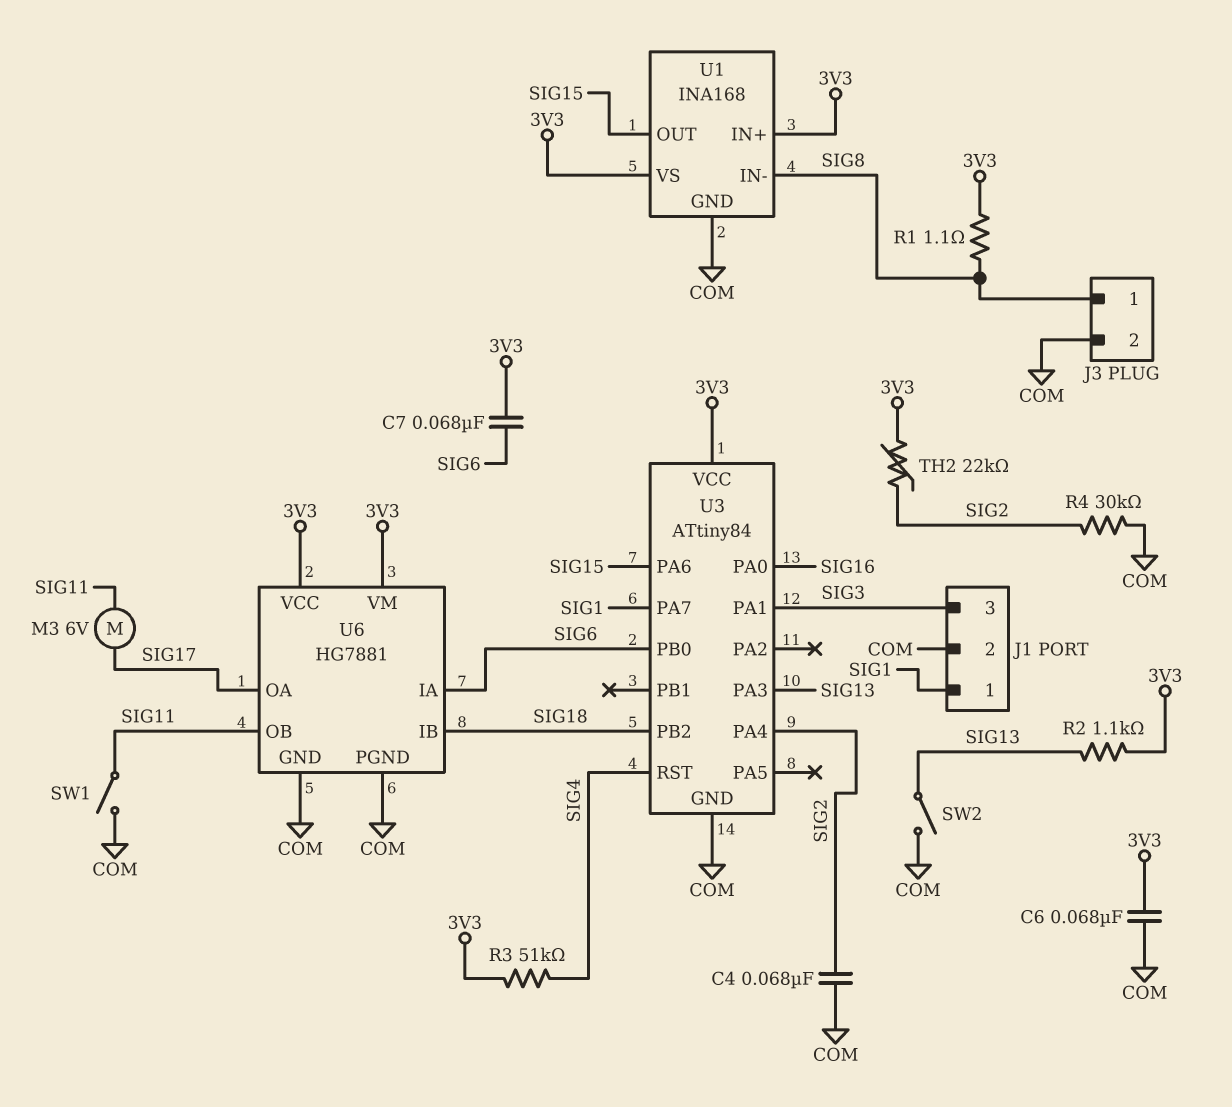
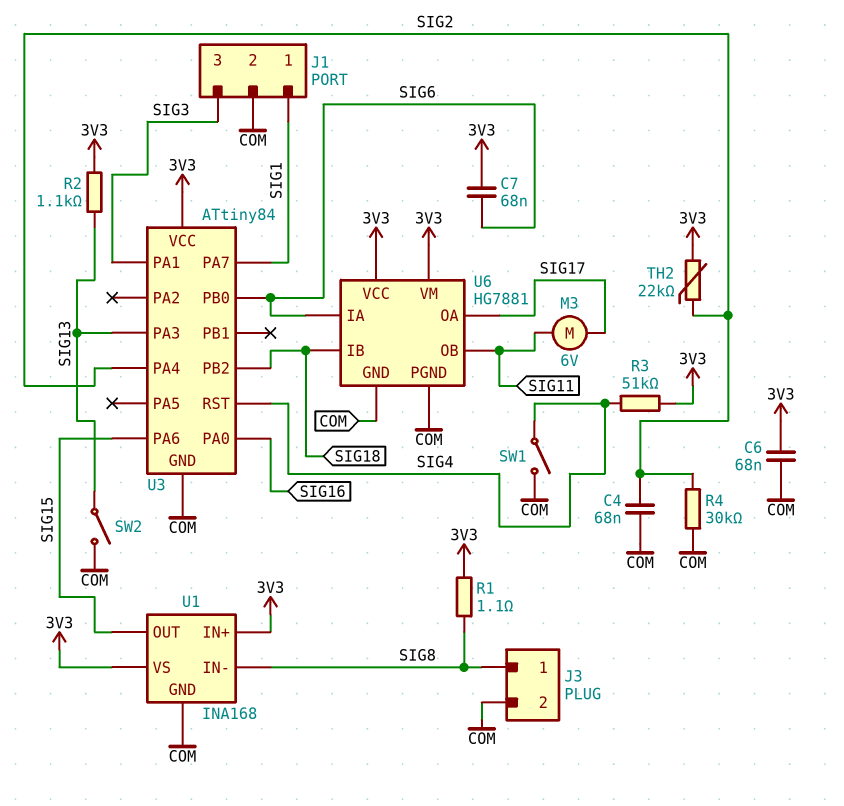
SW1: switch (COM, SIG11) -> switch (COM, SIG4)

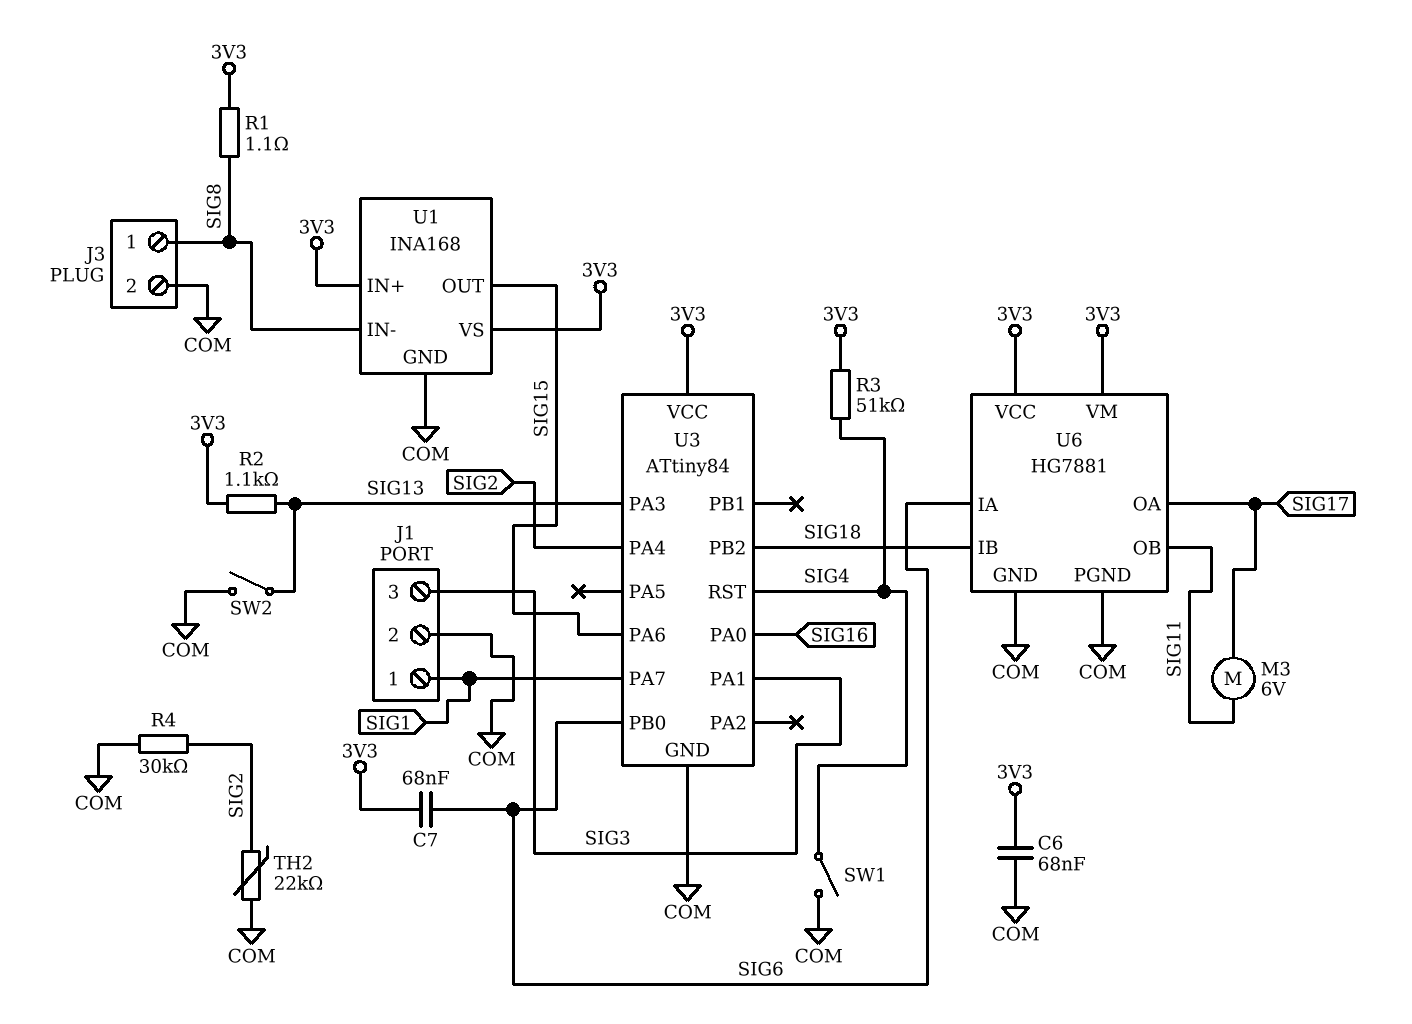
C4: 68nF (COM, SIG2) -> none
TH2: 22k (3V3, SIG2) -> 22k (COM, SIG2)

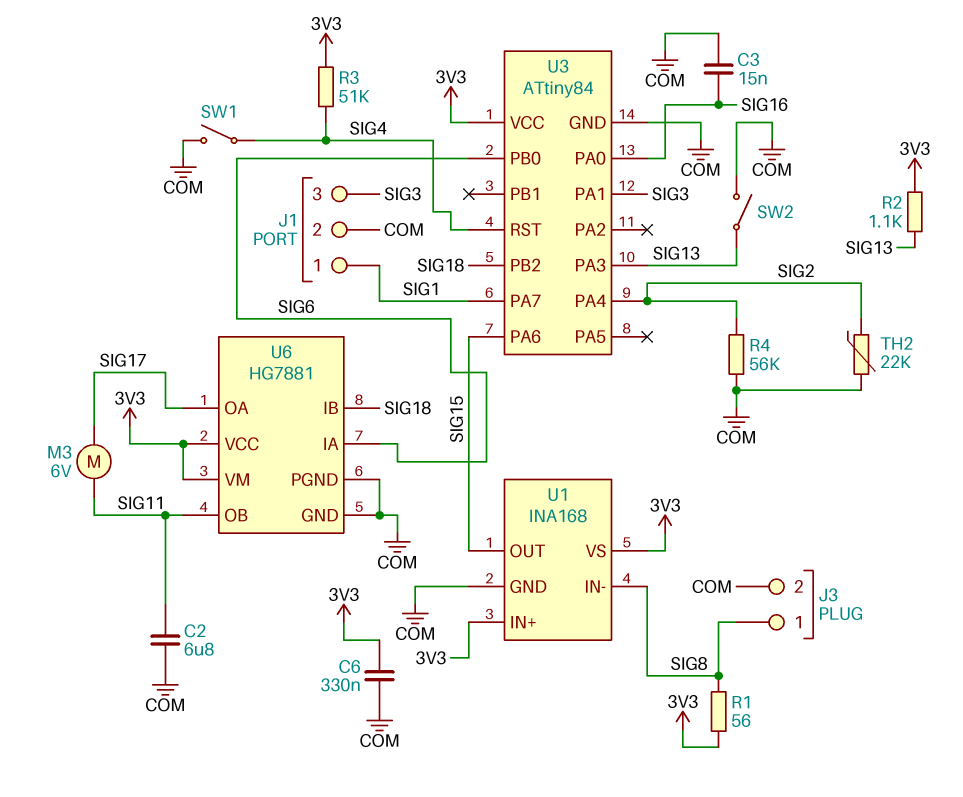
C2: none -> 6.8uF (COM, SIG11)
C3: none -> 15nF (COM, SIG16)
C6: 68nF (3V3, COM) -> 330nF (3V3, COM)
C7: 68nF (3V3, SIG6) -> none
R1: 1.1 (3V3, SIG8) -> 56 (3V3, SIG8)
R4: 30k (COM, SIG2) -> 56k (COM, SIG2)

